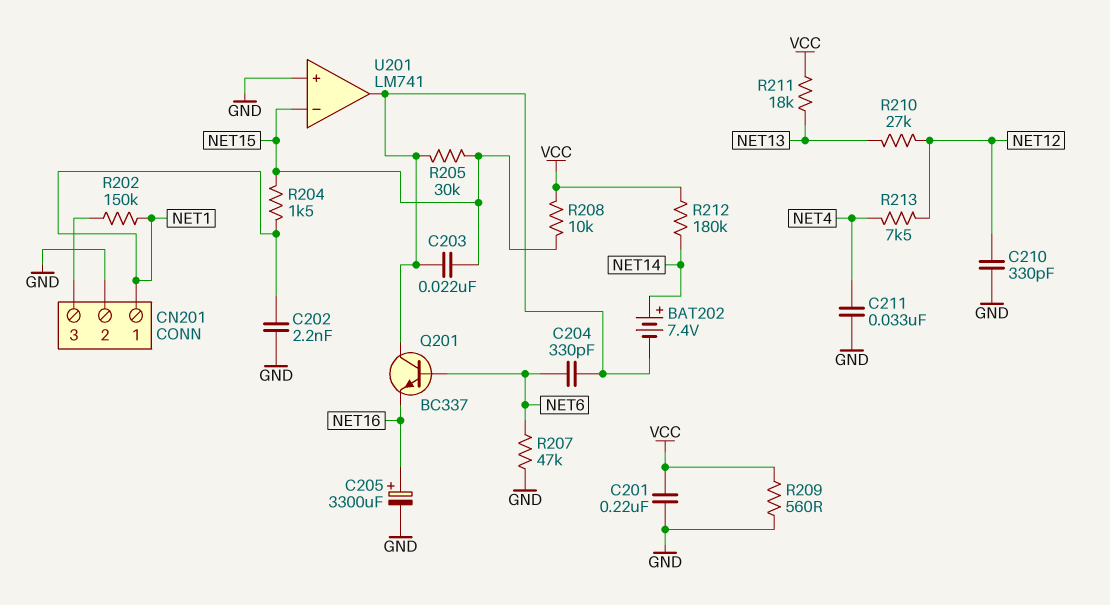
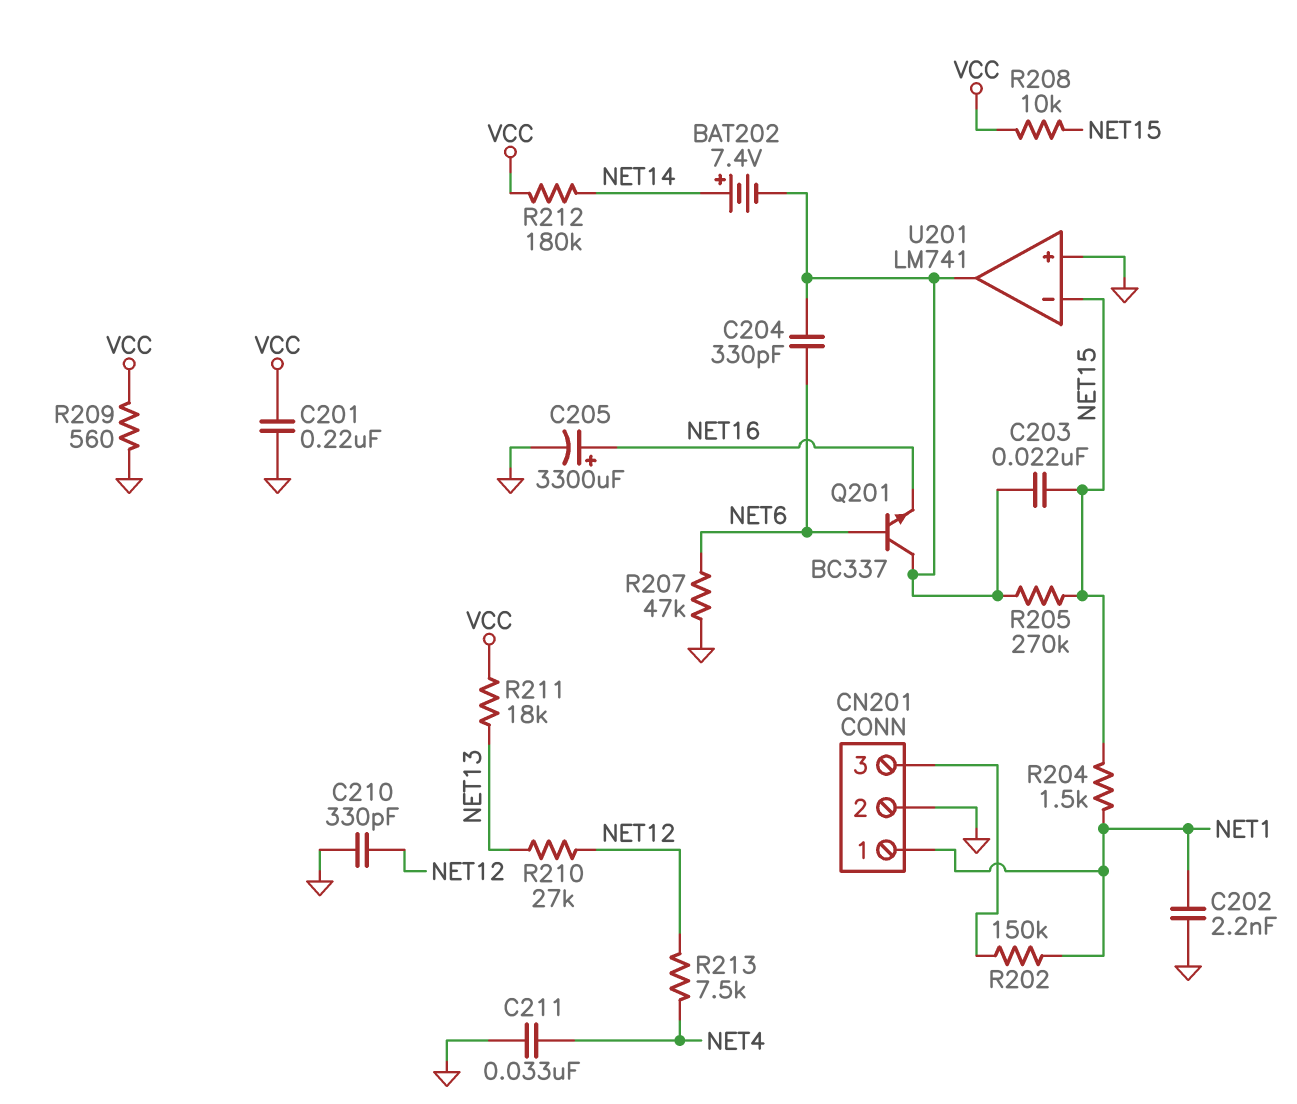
R205: 30k (NET15, U201/out) -> 270k (NET15, U201/out)

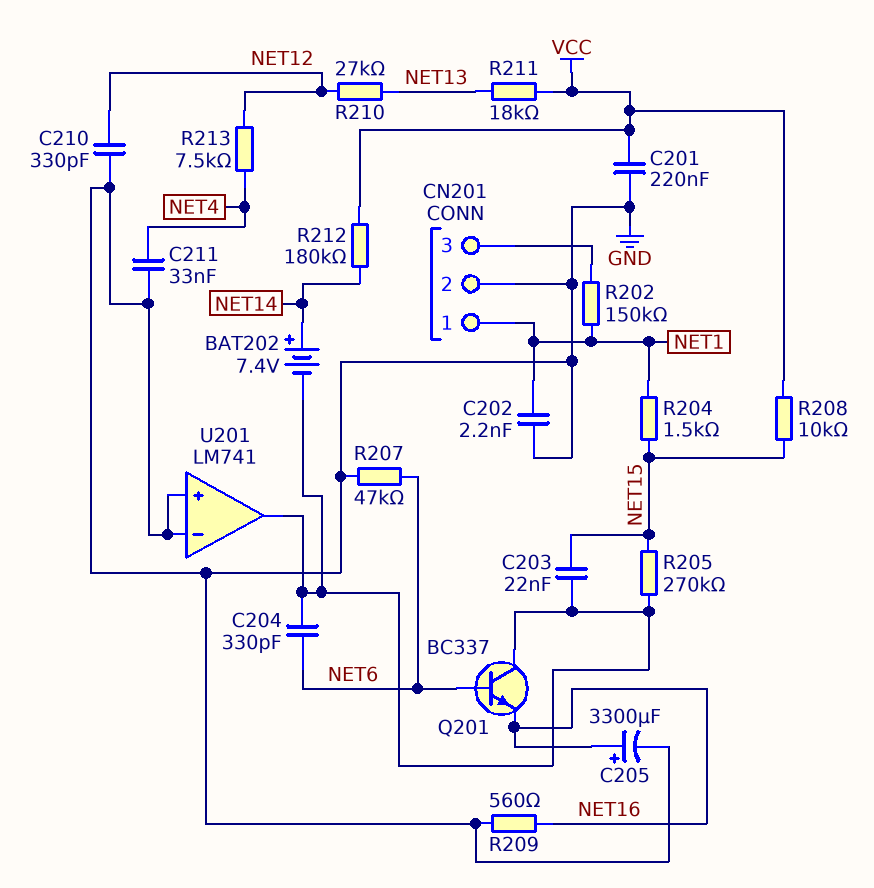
R209: 560 (GND, VCC) -> 560 (GND, NET16)
U201 pin in-: NET15 -> GND

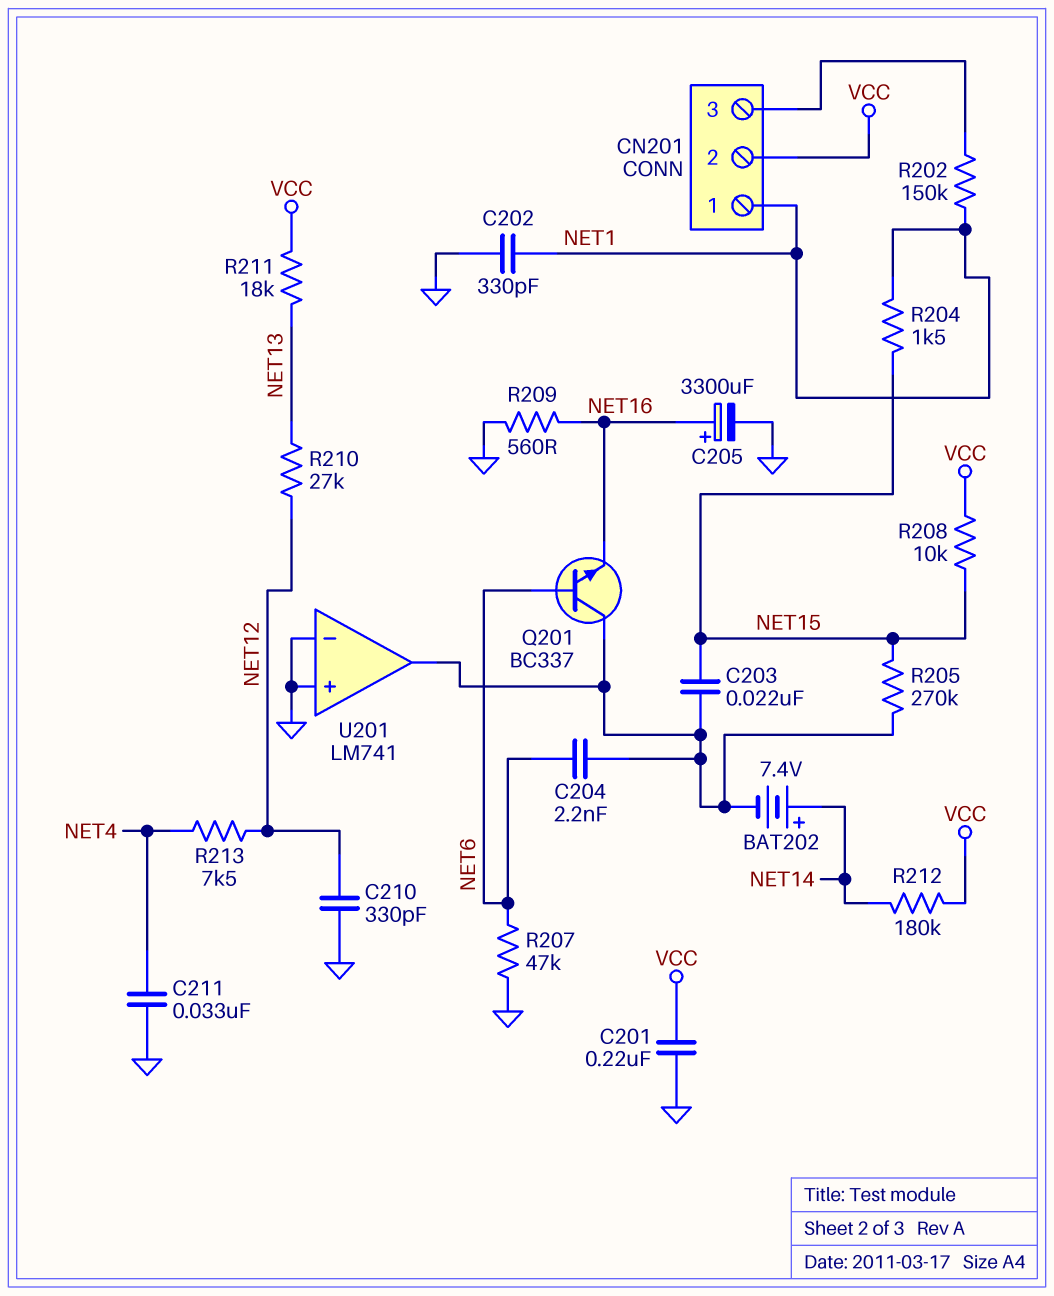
C202: 2.2nF (GND, NET1) -> 330pF (GND, NET1)
C204: 330pF (NET6, U201/out) -> 2.2nF (NET6, U201/out)
CN201 pin 2: GND -> VCC

